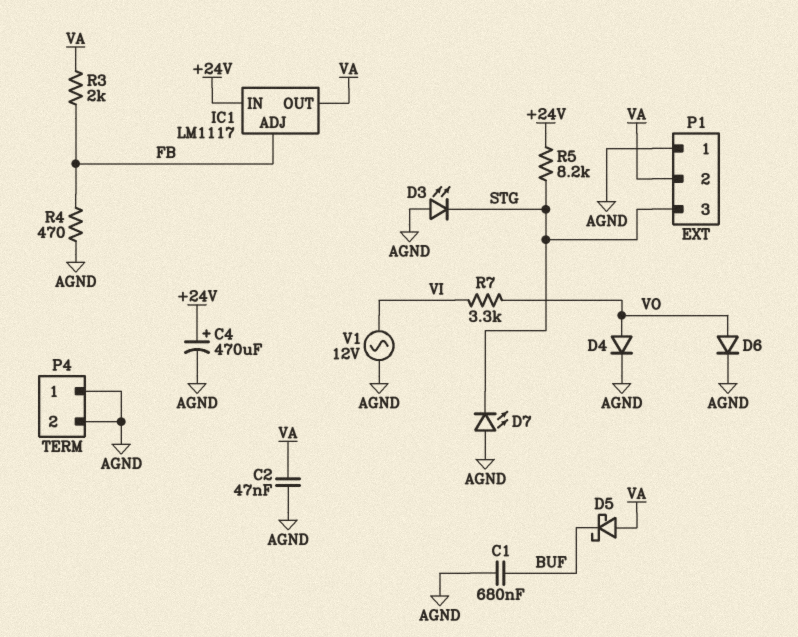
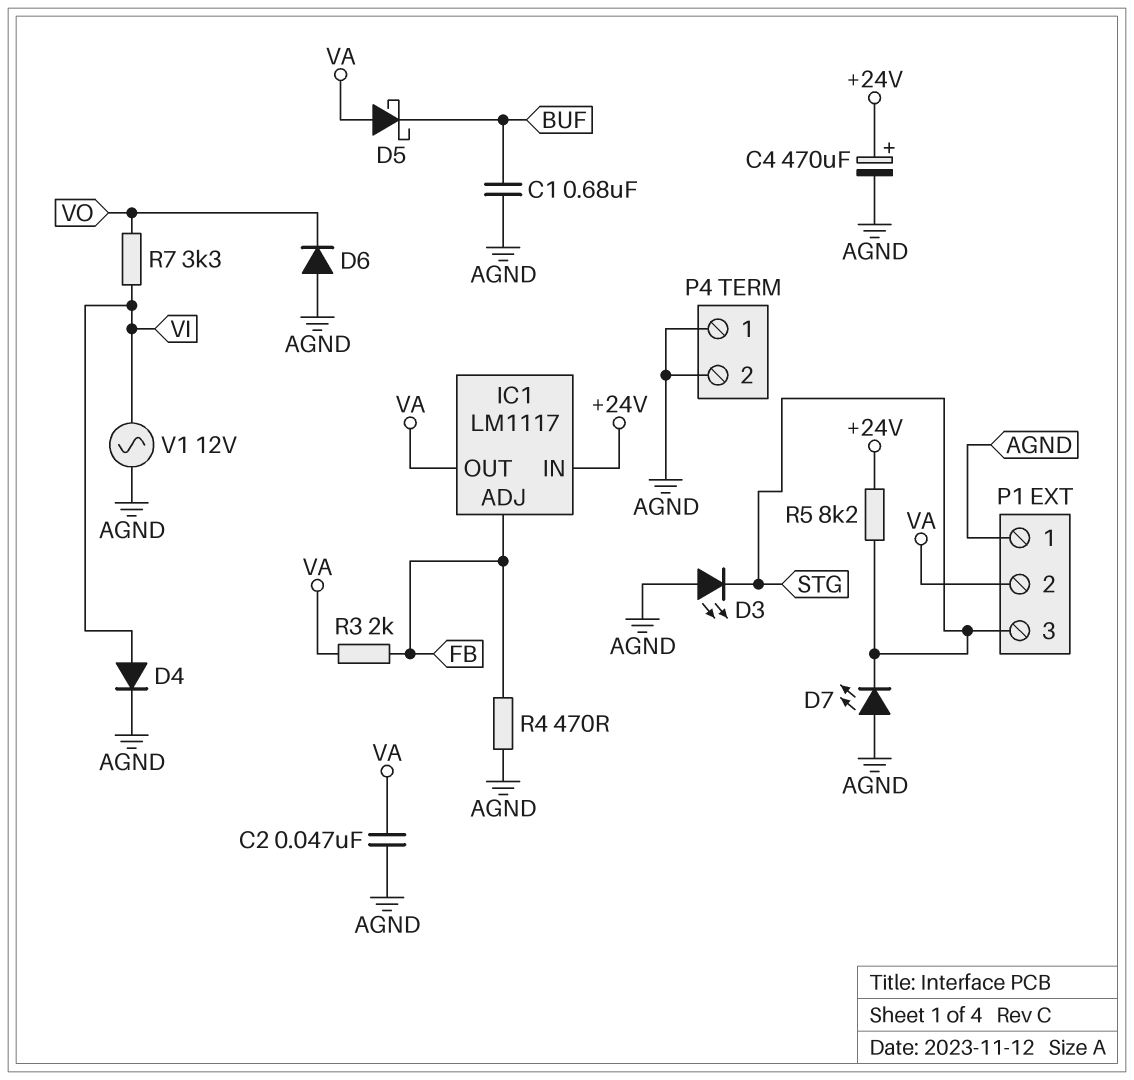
D4: diode (A VO, K AGND) -> diode (A VI, K AGND)
D6: diode (A VO, K AGND) -> diode (A AGND, K VO)

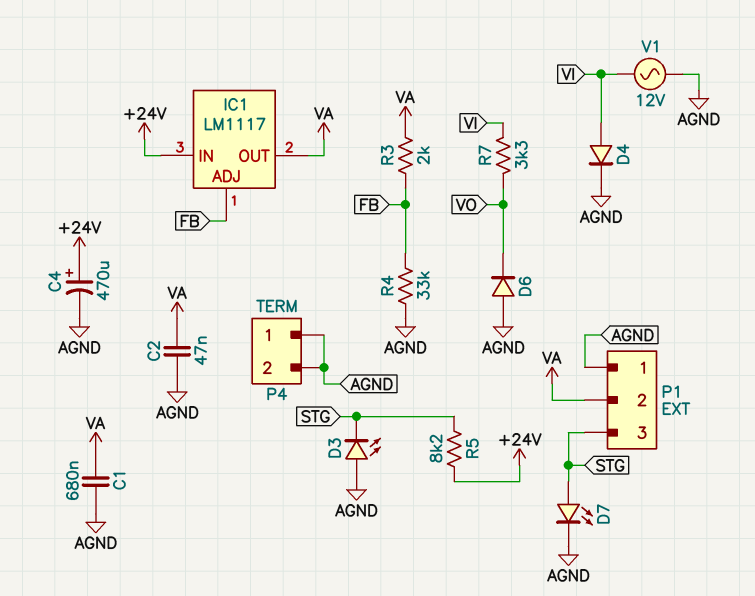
C1: 680nF (AGND, BUF) -> 680nF (AGND, VA)
D5: schottky (A VA, K BUF) -> none
D7: LED (A AGND, K STG) -> LED (A STG, K AGND)
R4: 470 (AGND, FB) -> 33k (AGND, FB)

